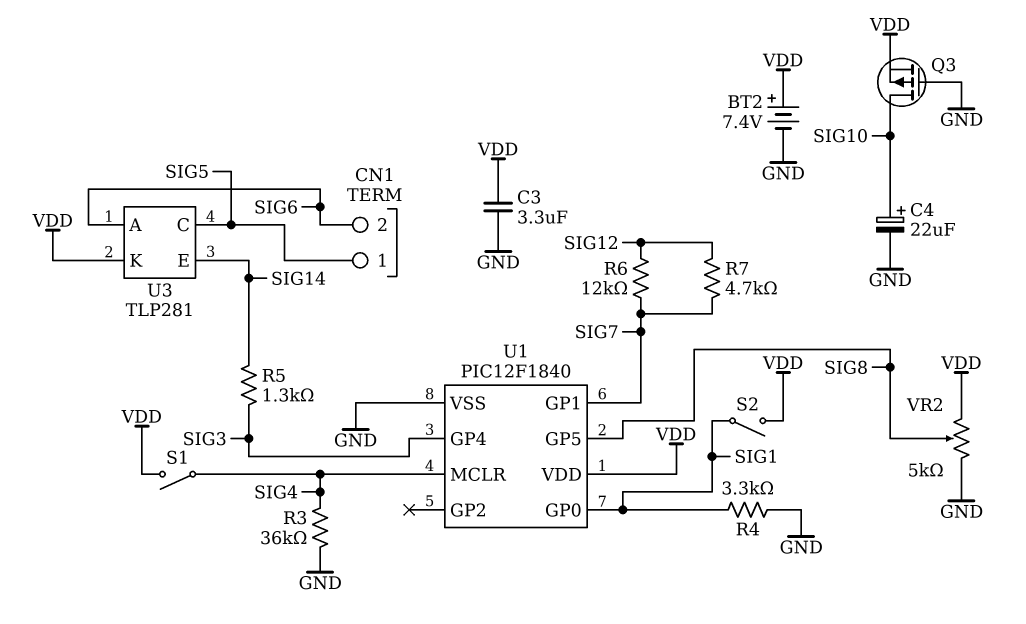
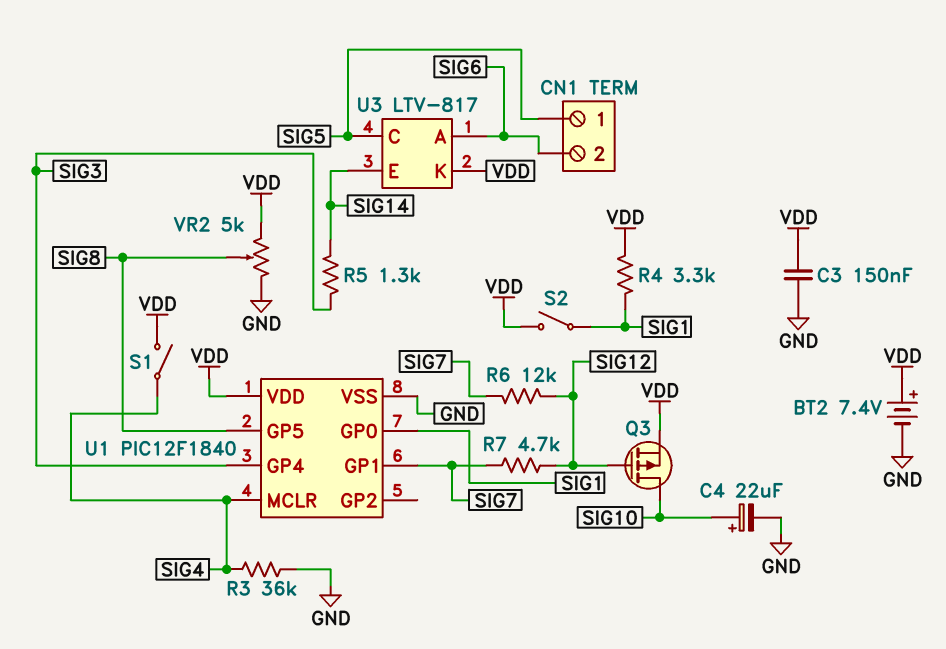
C3: 3.3uF (GND, VDD) -> 150nF (GND, VDD)
Q3: PMOS (G GND, D SIG10, S VDD) -> PMOS (G SIG12, D SIG10, S VDD)
R4: 3.3k (GND, SIG1) -> 3.3k (SIG1, VDD)
U3: TLP281 -> LTV-817

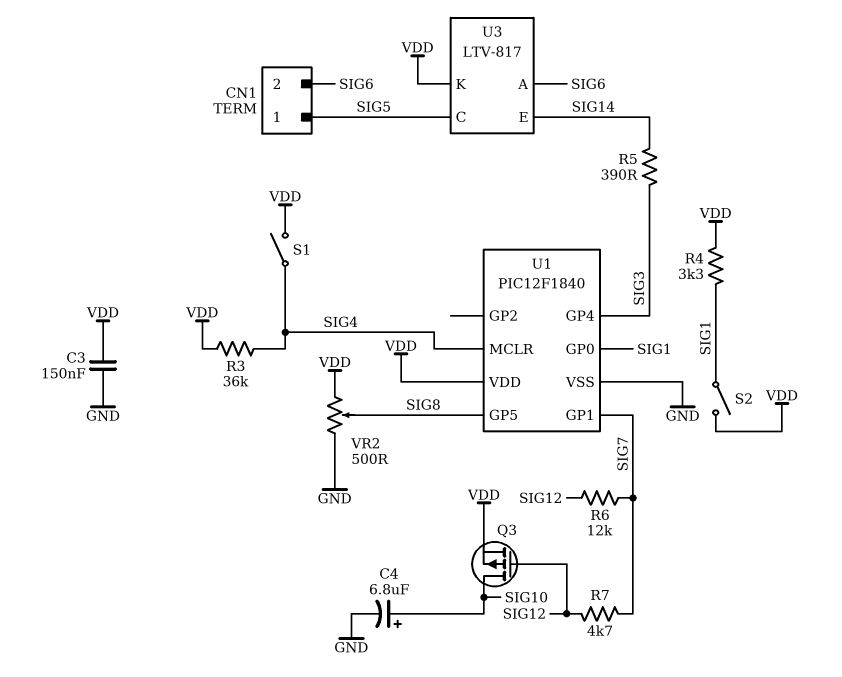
BT2: 7.4V (plus VDD, minus GND) -> none
C4: 22uF (plus SIG10, minus GND) -> 6.8uF (plus SIG10, minus GND)
R3: 36k (GND, SIG4) -> 36k (SIG4, VDD)
R5: 1.3k (SIG3, SIG14) -> 390 (SIG3, SIG14)
VR2: 5k (GND, VDD, wiper SIG8) -> 500 (GND, VDD, wiper SIG8)

